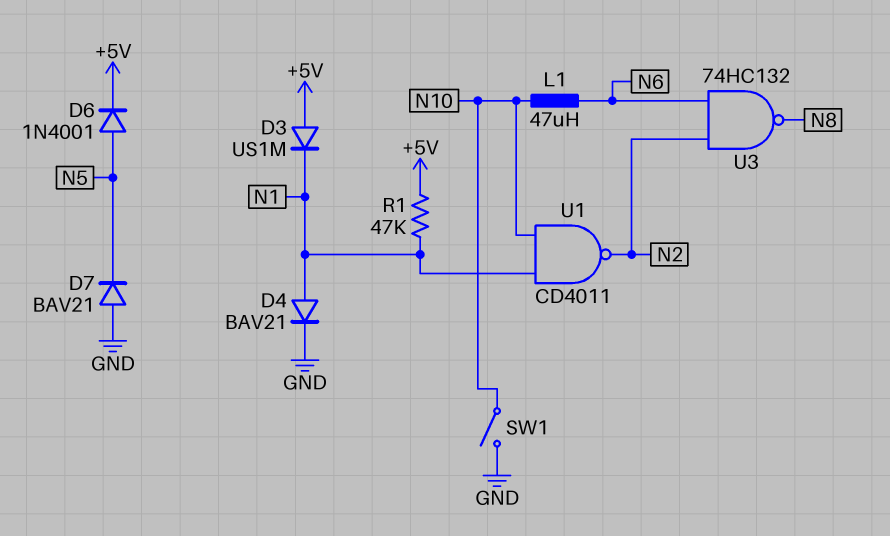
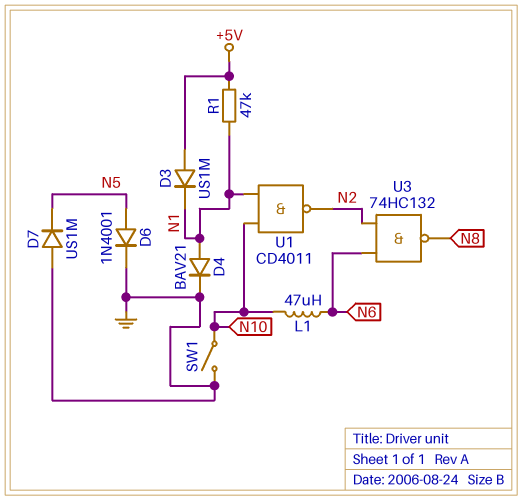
D6: diode 1N4001 (A N5, K +5V) -> diode 1N4001 (A N5, K GND)
D7: diode BAV21 (A GND, K N5) -> diode US1M (A GND, K N5)

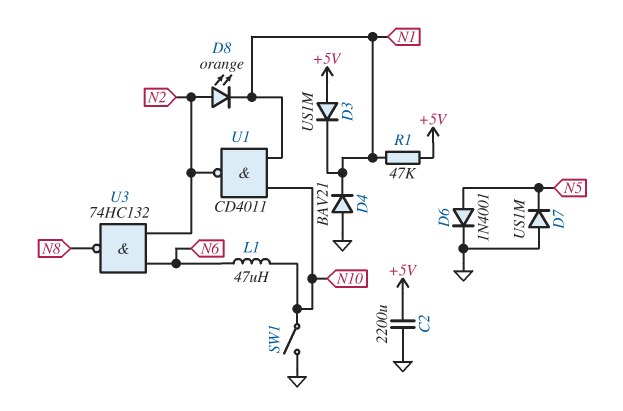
C2: none -> 2200uF (+5V, GND)
D4: diode BAV21 (A N1, K GND) -> diode BAV21 (A GND, K N1)
D8: none -> LED orange (A N2, K N1)

